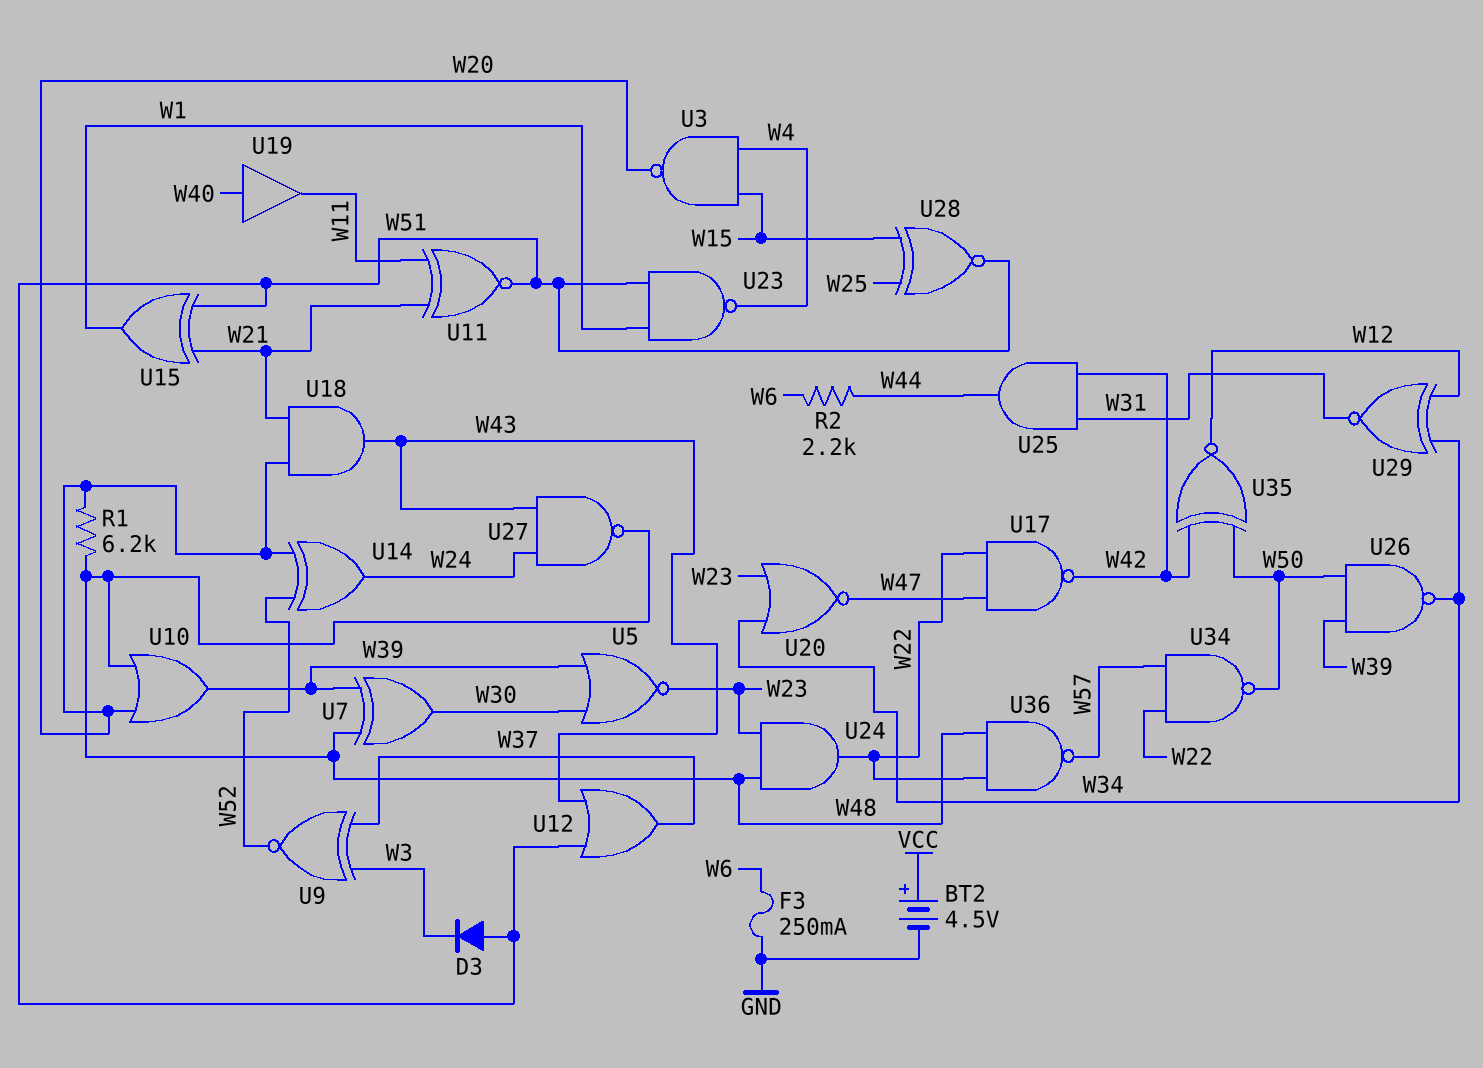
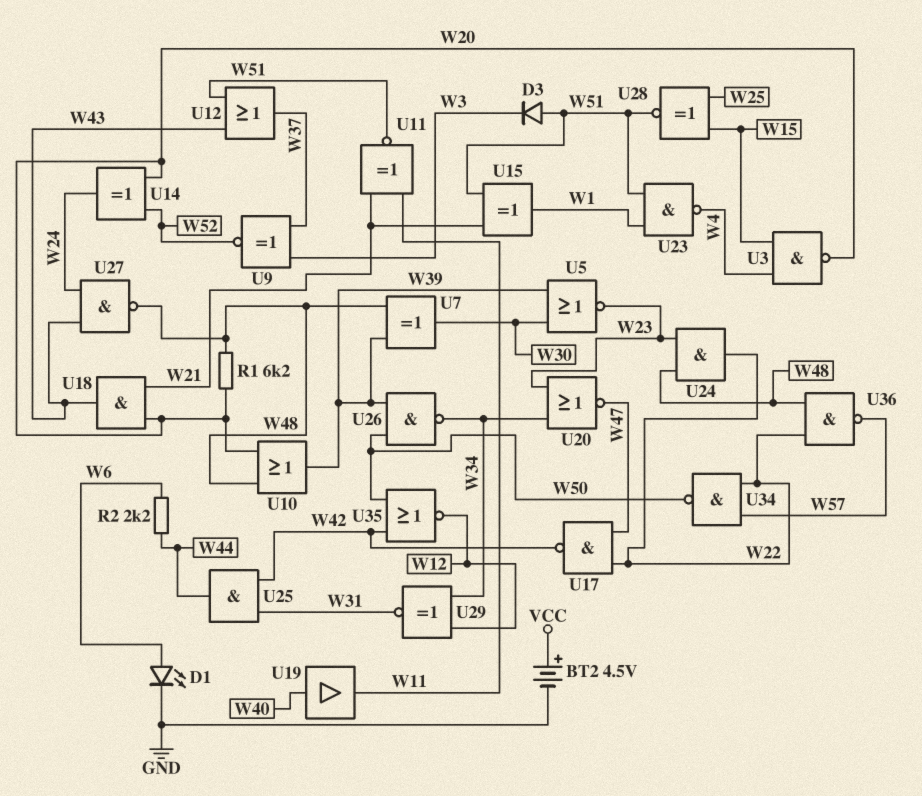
D1: none -> LED (A W6, K GND)
F3: 250mA (GND, W6) -> none
U35: XNOR (in W42, in W50, out W12) -> NOR (in W42, in W50, out W12)

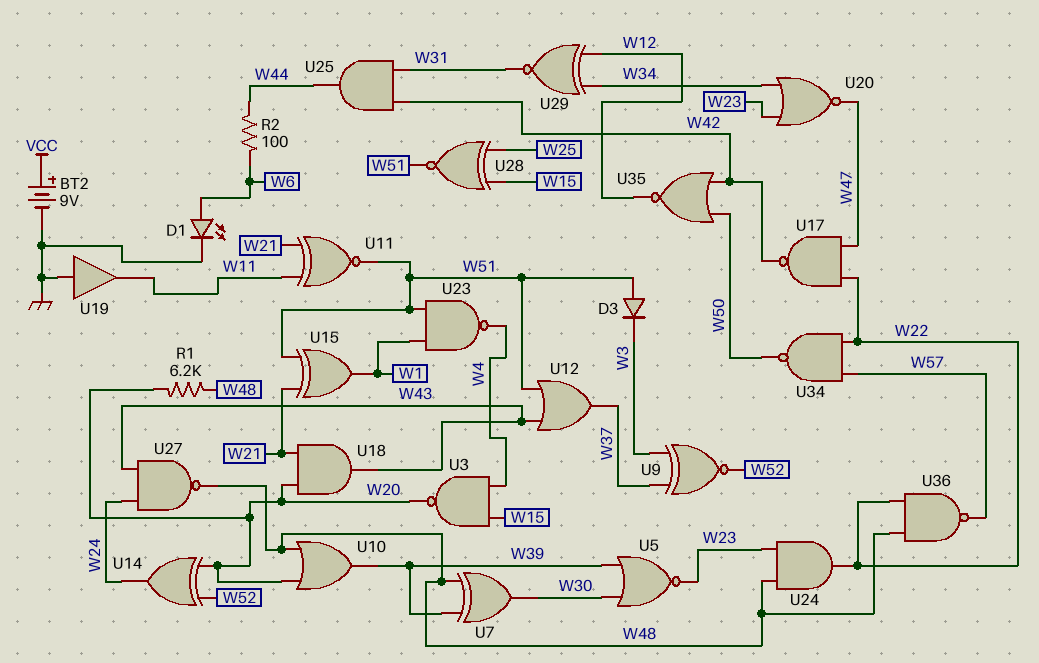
BT2: 4.5V (plus VCC, minus GND) -> 9V (plus VCC, minus GND)
R2: 2.2k (W6, W44) -> 100 (W6, W44)
U19: buffer (in W40, out W11) -> buffer (in GND, out W11)
U26: NAND (in W39, in W50, out W34) -> none

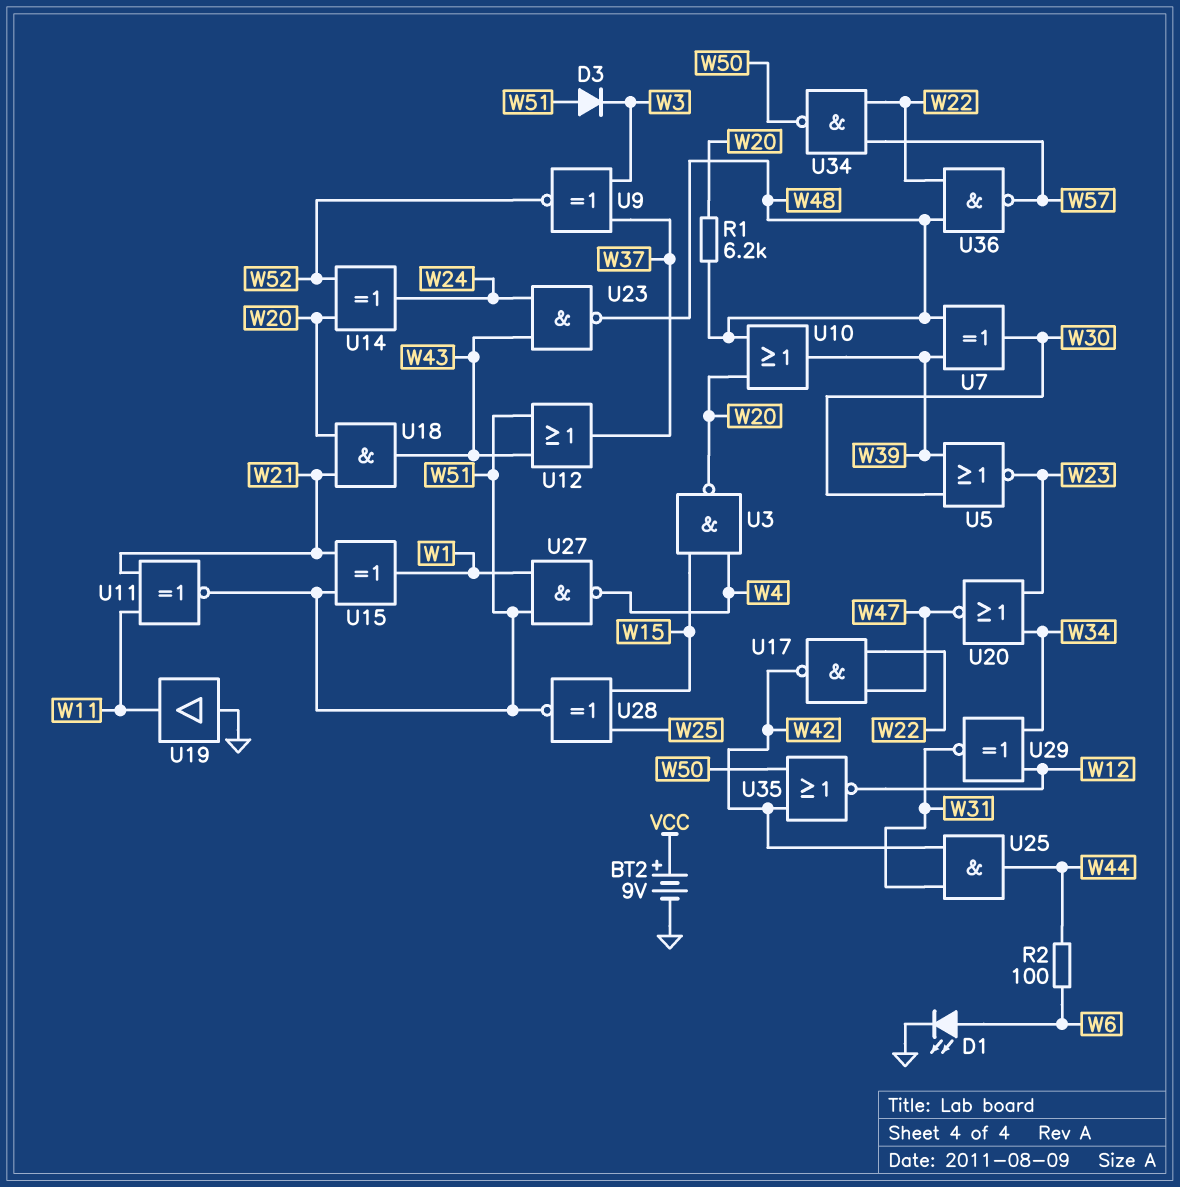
U23: NAND (in W1, in W51, out W4) -> NAND (in W24, in W43, out W48)
U24: AND (in W23, in W48, out W22) -> none
U27: NAND (in W24, in W43, out W48) -> NAND (in W1, in W51, out W4)

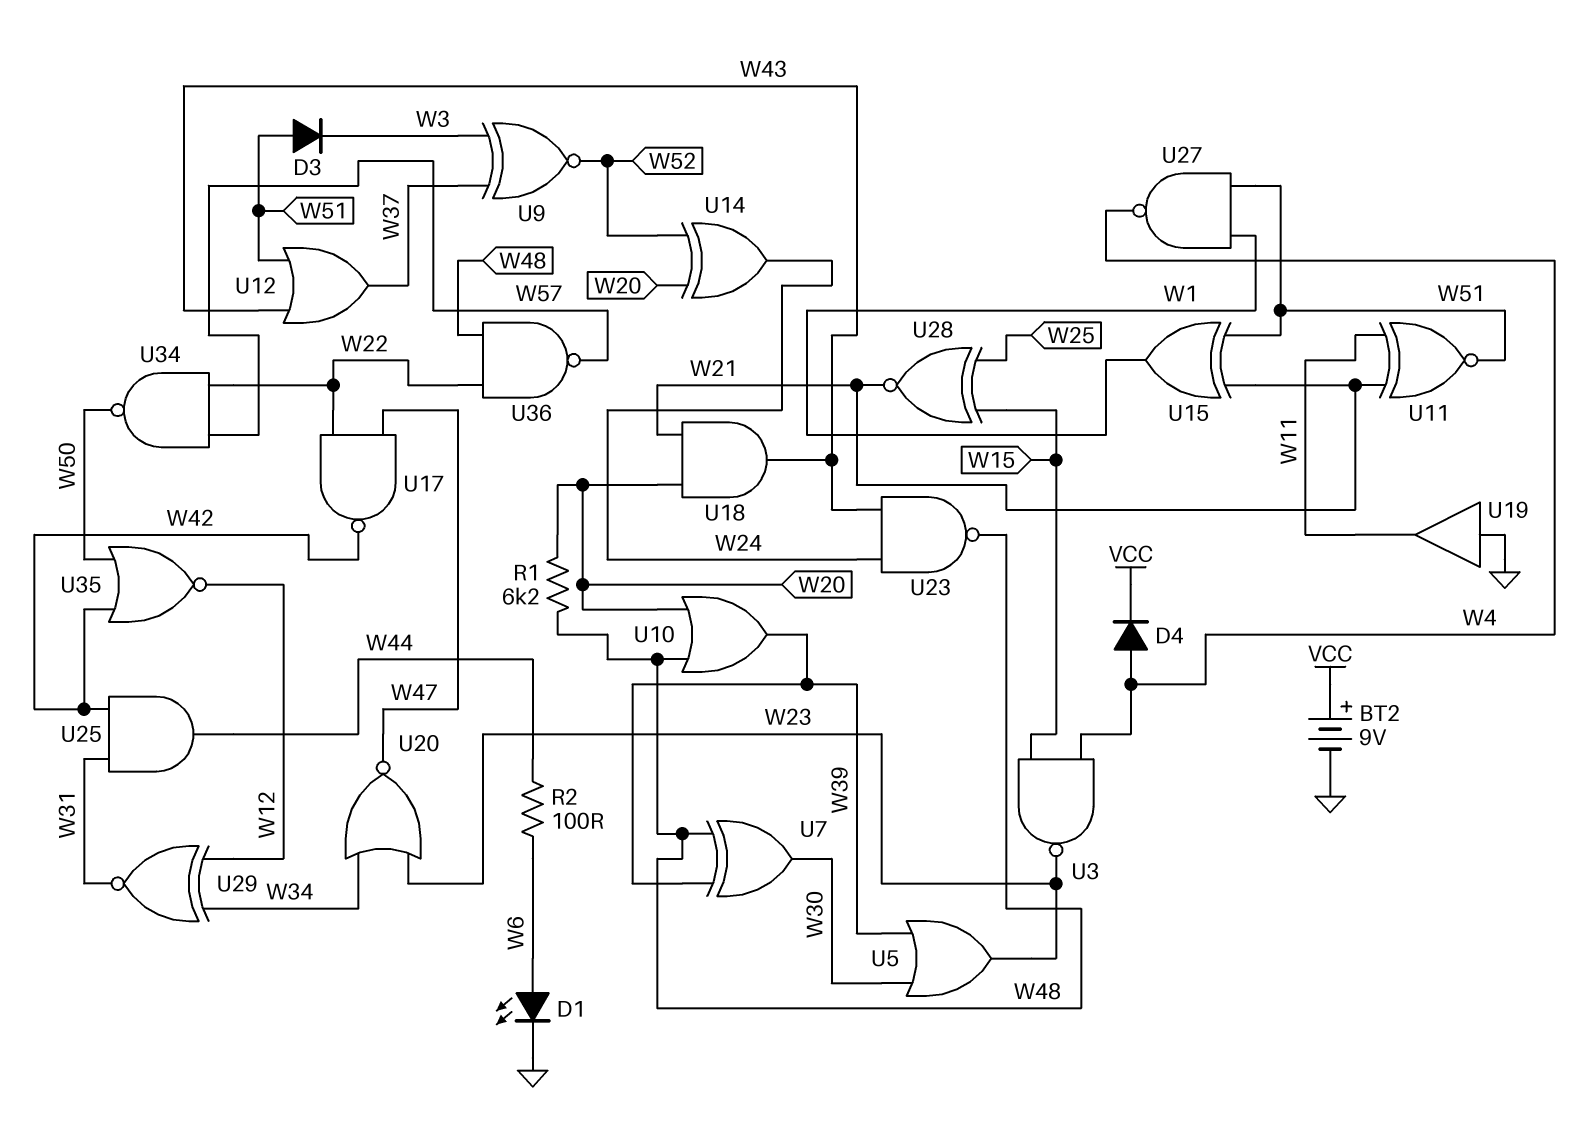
D4: none -> diode (A W4, K VCC)
U3: NAND (in W4, in W15, out W20) -> NAND (in W4, in W15, out W23)
U5: NOR (in W30, in W39, out W23) -> OR (in W30, in W39, out W23)
U28: XNOR (in W15, in W25, out W51) -> XNOR (in W15, in W25, out W21)

